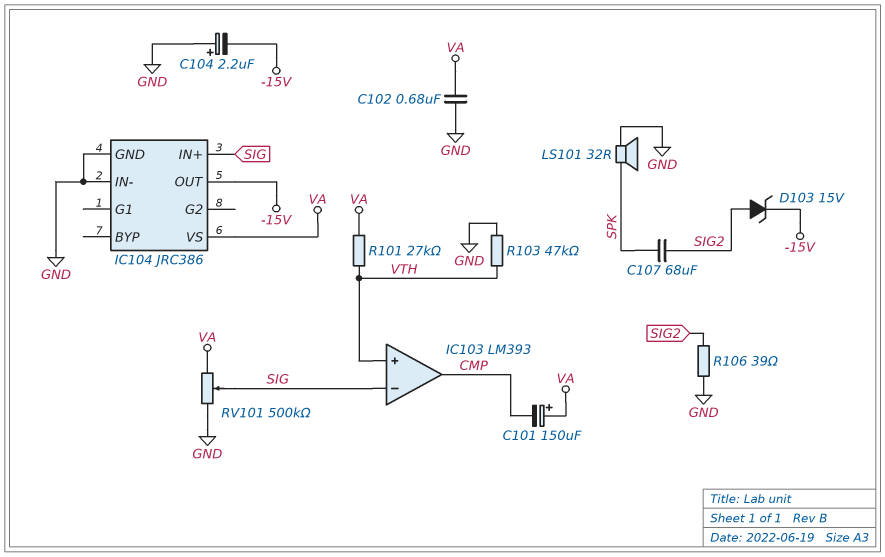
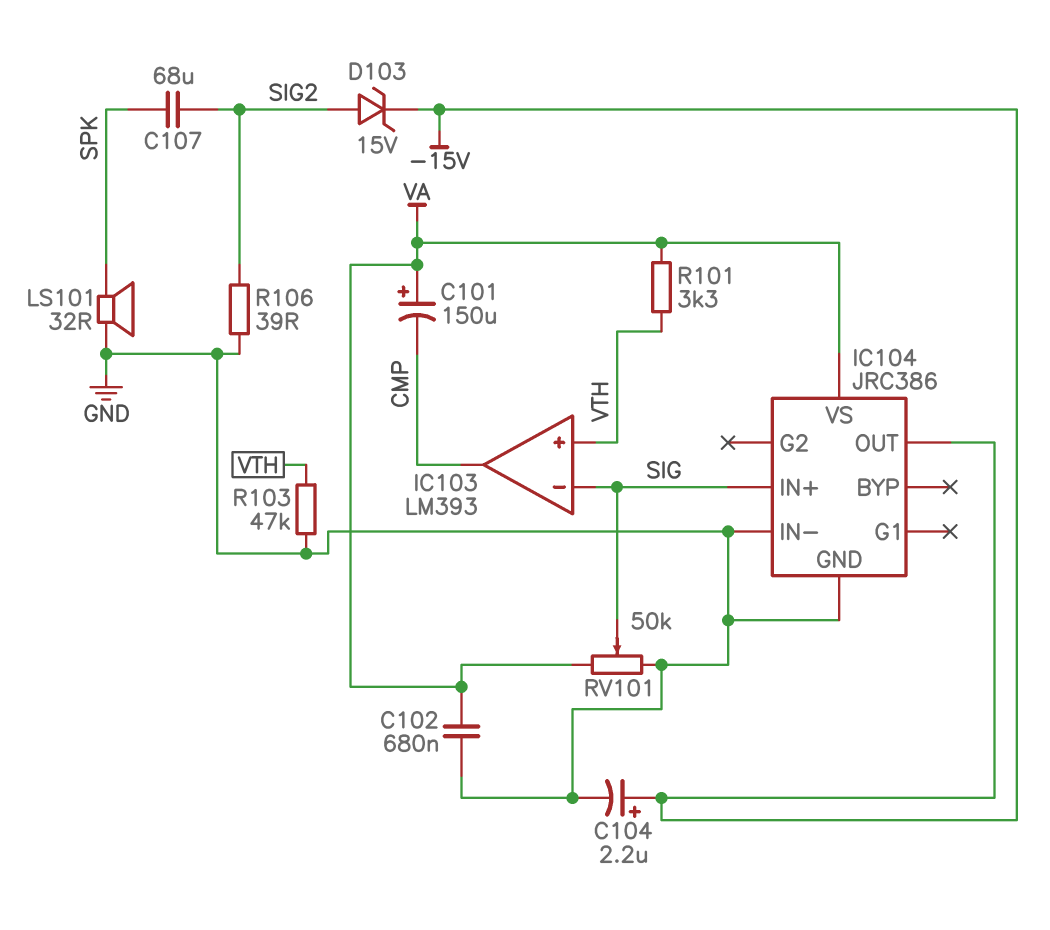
C104: 2.2uF (plus GND, minus -15V) -> 2.2uF (plus -15V, minus GND)
R101: 27k (VA, VTH) -> 3.3k (VA, VTH)
RV101: 500k (GND, VA, wiper SIG) -> 50k (GND, VA, wiper SIG)

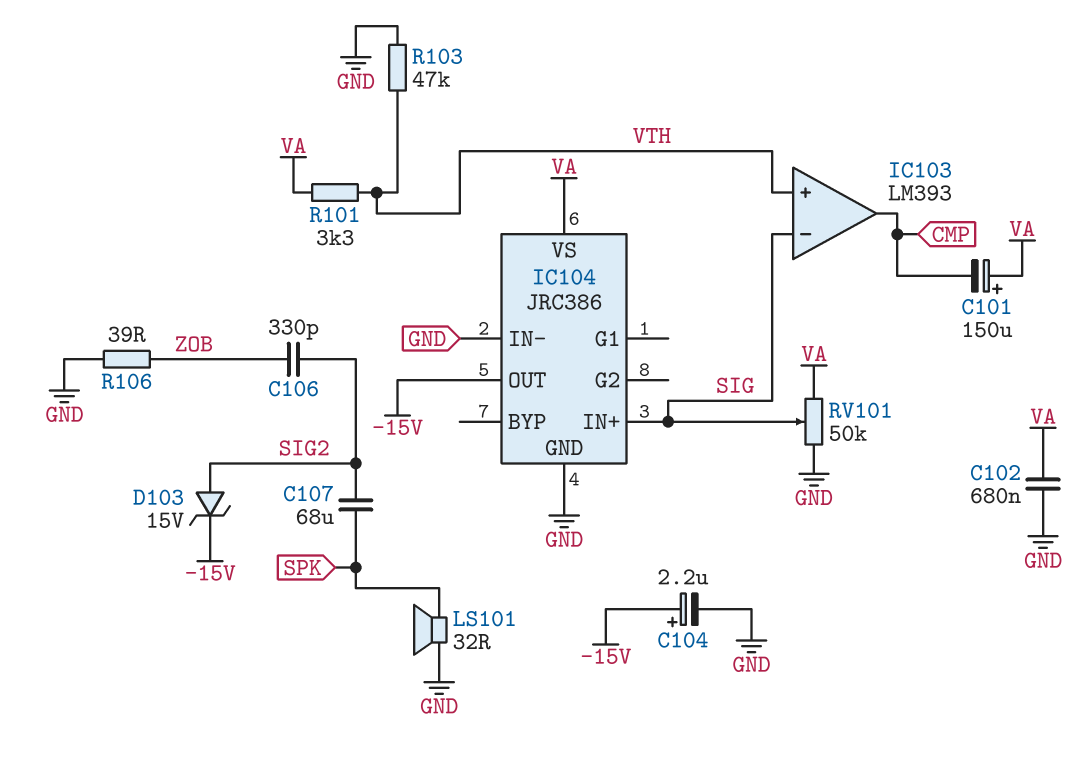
C106: none -> 330pF (SIG2, ZOB)
R106: 39 (GND, SIG2) -> 39 (GND, ZOB)

